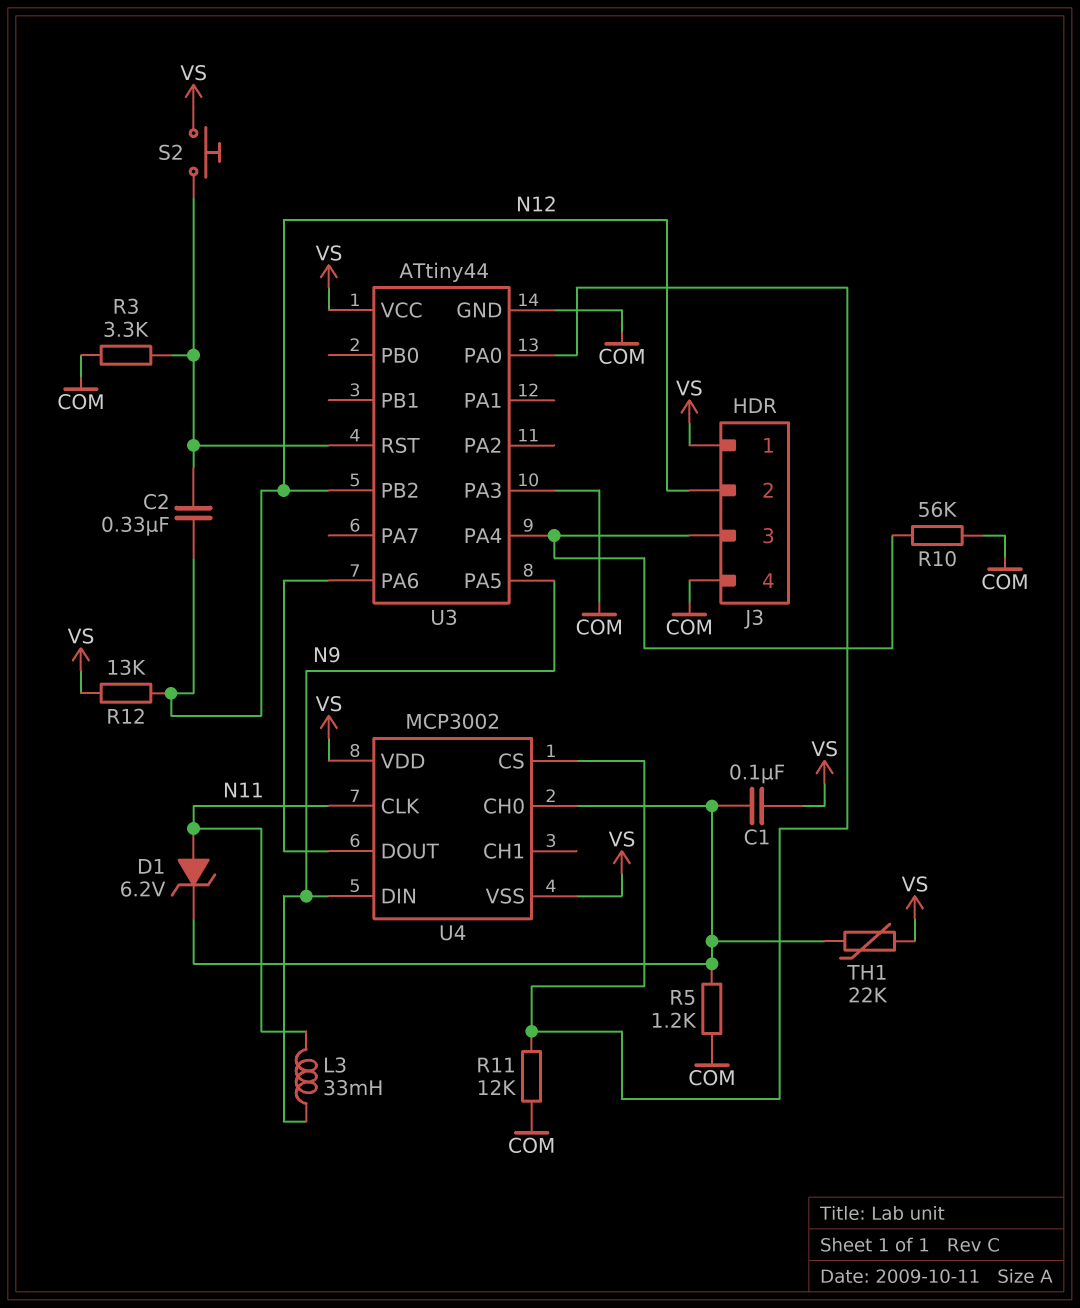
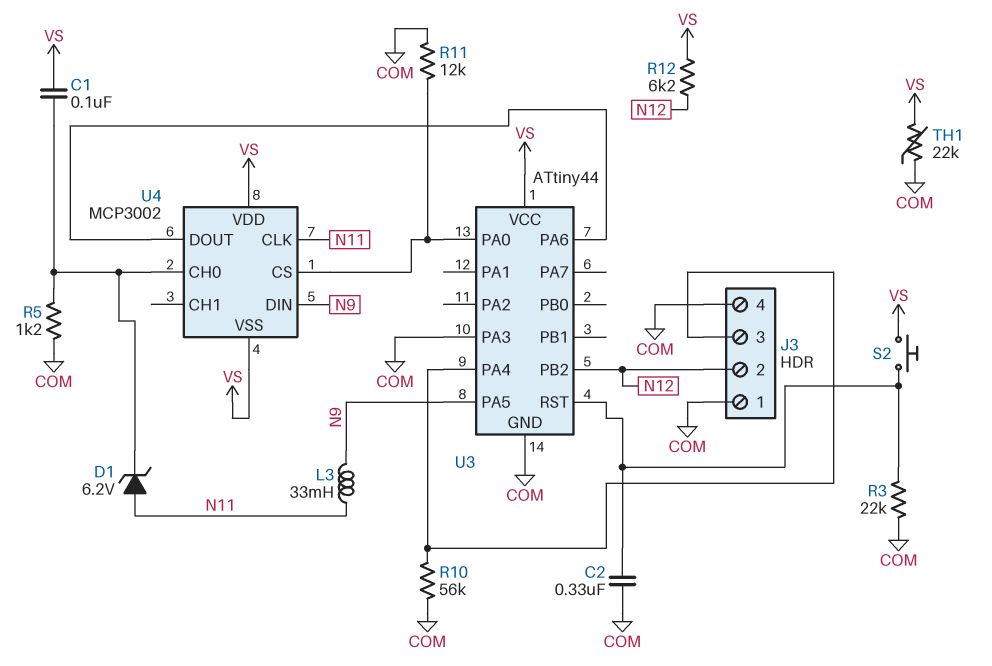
C2: 330nF (N12, U3/RST) -> 330nF (COM, U3/RST)
J3 pin 1: VS -> COM
R3: 3.3k (COM, U3/RST) -> 22k (COM, U3/RST)
R12: 13k (N12, VS) -> 6.2k (N12, VS)
TH1: 22k (U4/CH0, VS) -> 22k (COM, VS)

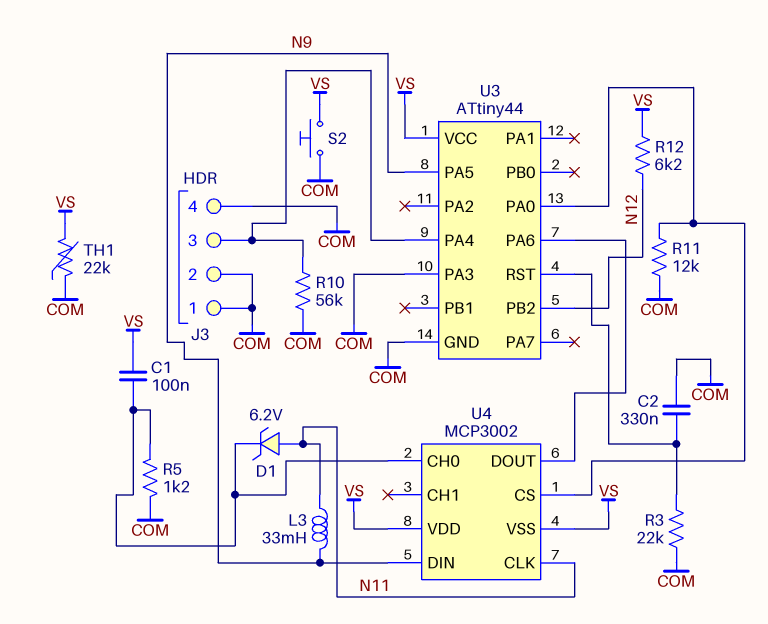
J3 pin 2: N12 -> COM
S2: button (U3/RST, VS) -> button (COM, VS)

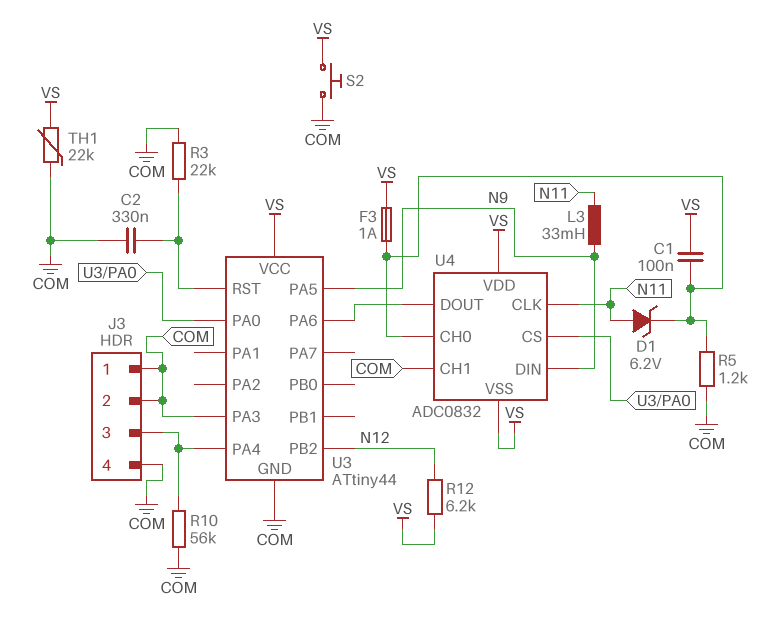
F3: none -> 1A (U4/CH0, VS)
R11: 12k (COM, U3/PA0) -> none
U4: MCP3002 -> ADC0832
U4 pin CH1: none -> COM

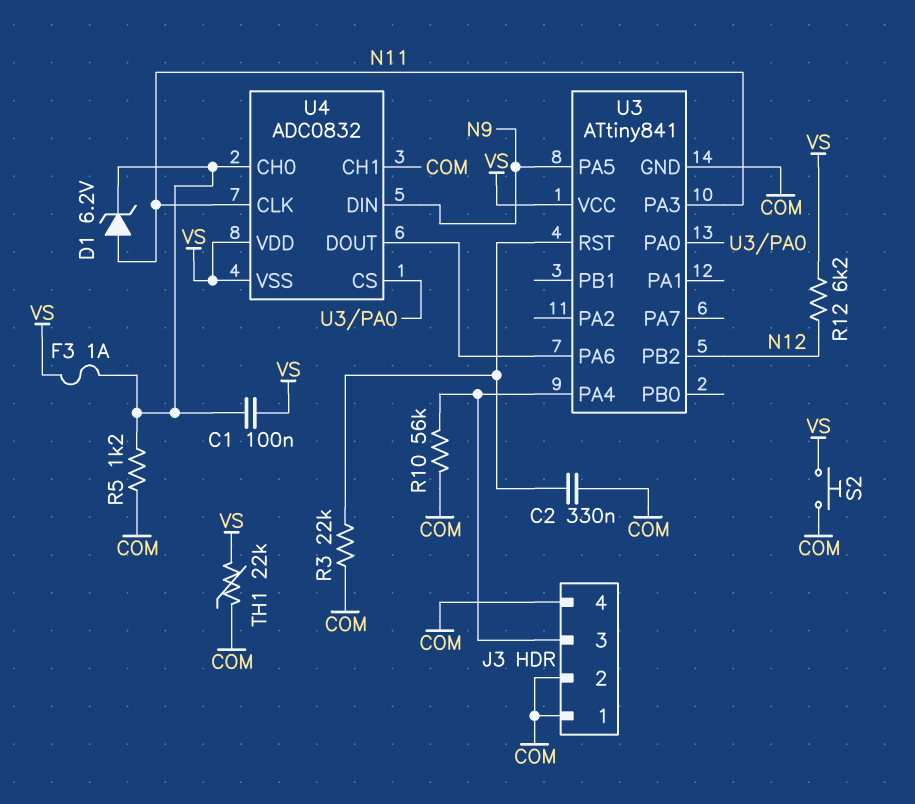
L3: 33mH (N9, N11) -> none
U3: ATtiny44 -> ATtiny841
U3 pin PA3: COM -> N11

